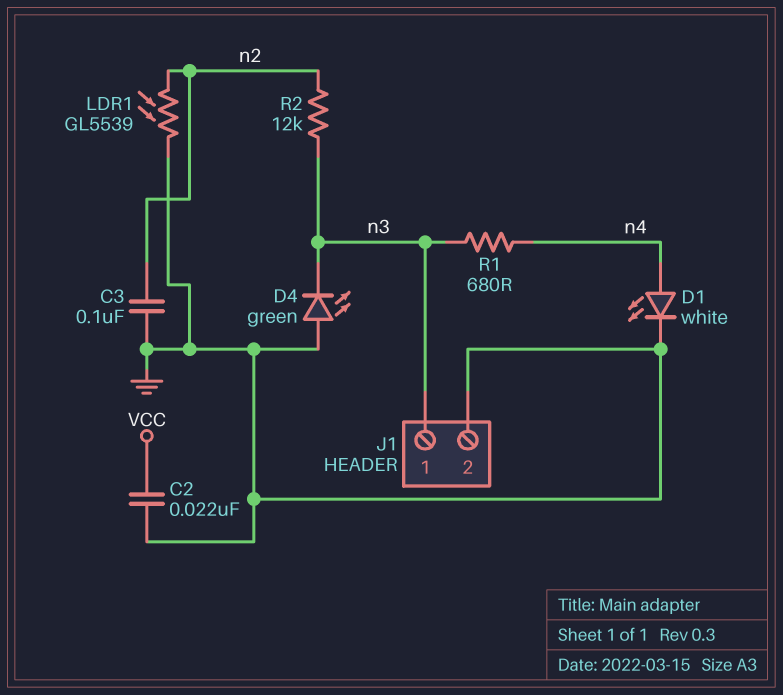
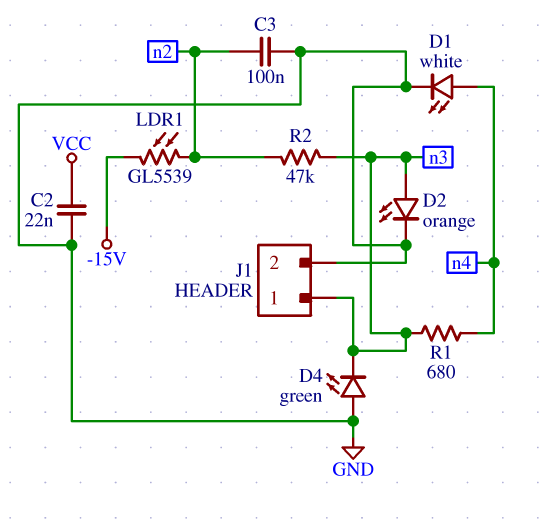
D2: none -> LED orange (A n3, K GND)
LDR1: GL5539 (GND, n2) -> GL5539 (-15V, n2)
R2: 12k (n2, n3) -> 47k (n2, n3)

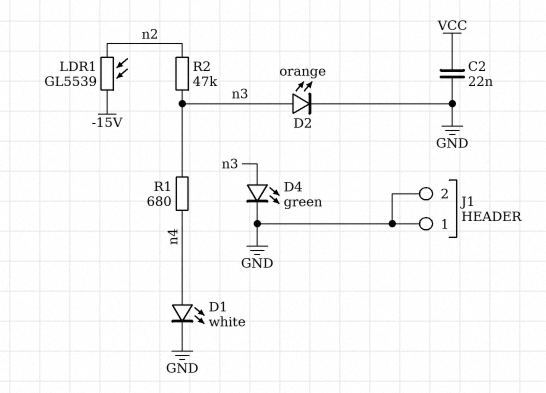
C3: 100nF (GND, n2) -> none
D4: LED green (A GND, K n3) -> LED green (A n3, K GND)
J1 pin 1: n3 -> GND

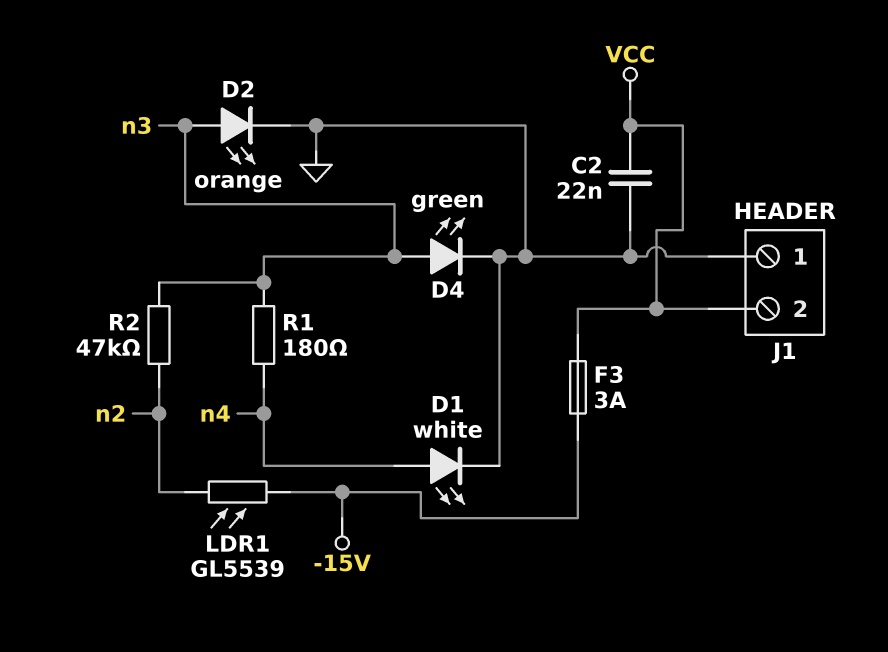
F3: none -> 3A (-15V, VCC)
J1 pin 2: GND -> VCC
R1: 680 (n3, n4) -> 180 (n3, n4)

